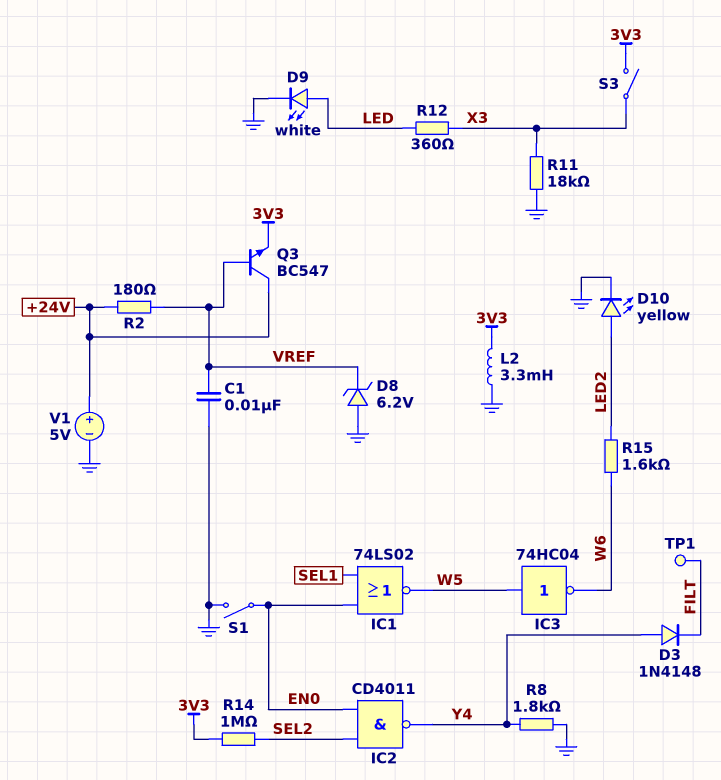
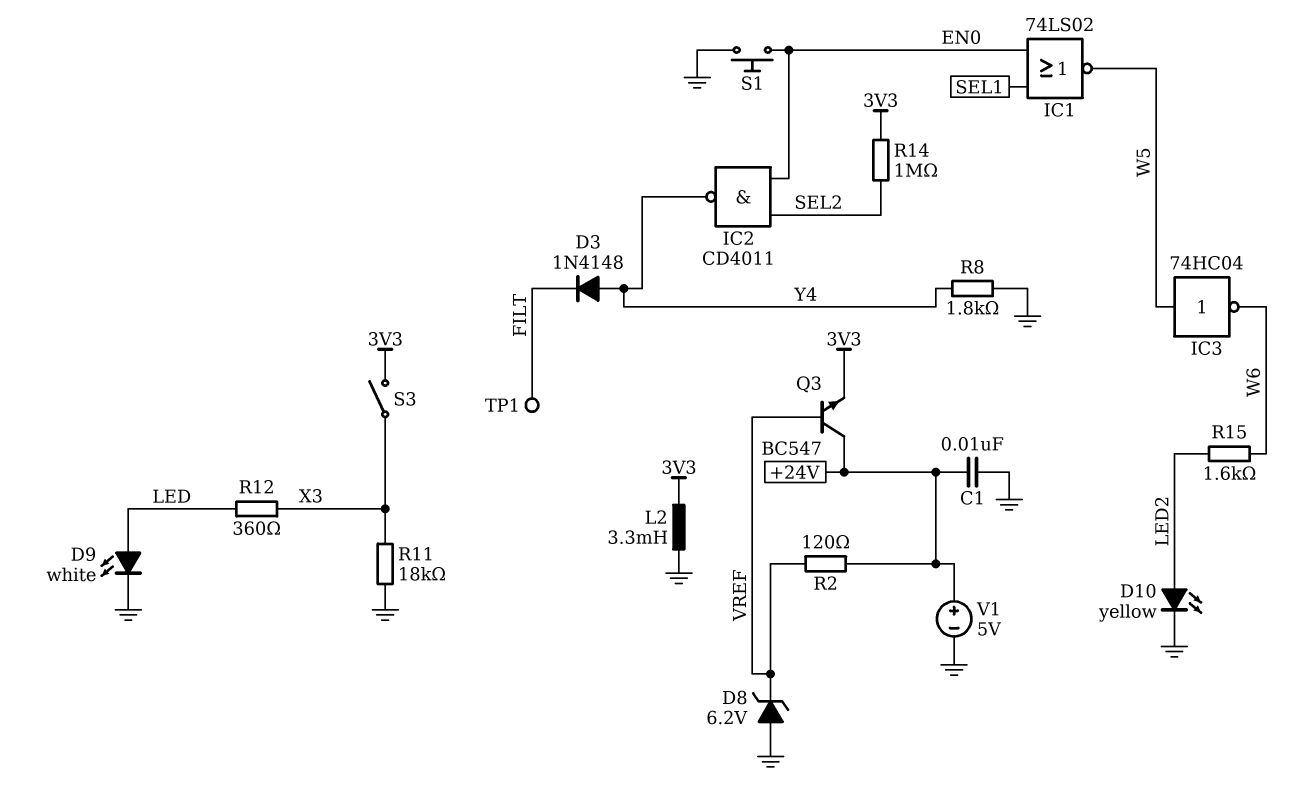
C1: 10nF (GND, VREF) -> 10nF (+24V, GND)
R2: 180 (+24V, VREF) -> 120 (+24V, VREF)
S1: switch (EN0, GND) -> button (EN0, GND)

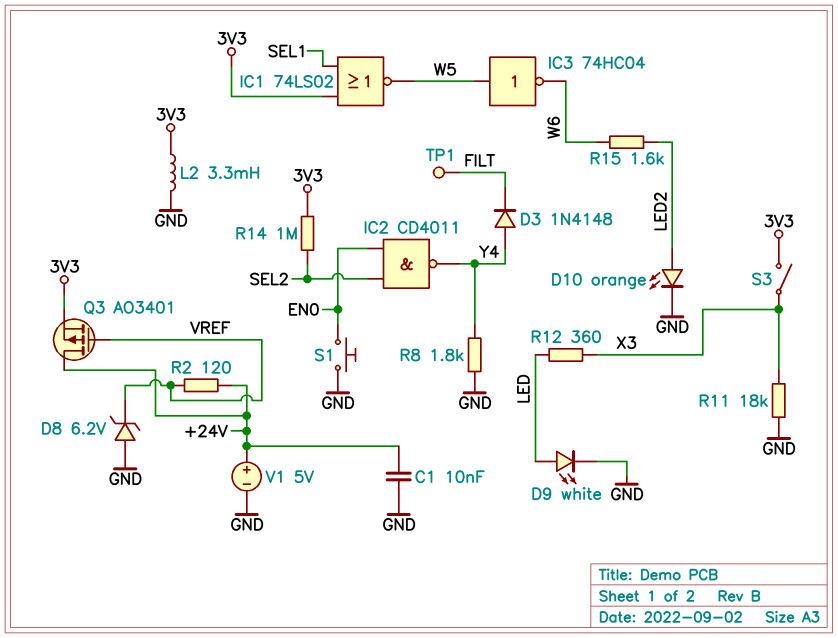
D10: LED yellow (A LED2, K GND) -> LED orange (A LED2, K GND)
IC1: NOR 74LS02 (in EN0, in SEL1, out W5) -> NOR 74LS02 (in 3V3, in SEL1, out W5)
Q3: NPN BC547 (B VREF, C +24V, E 3V3) -> PMOS AO3401 (G VREF, D +24V, S 3V3)

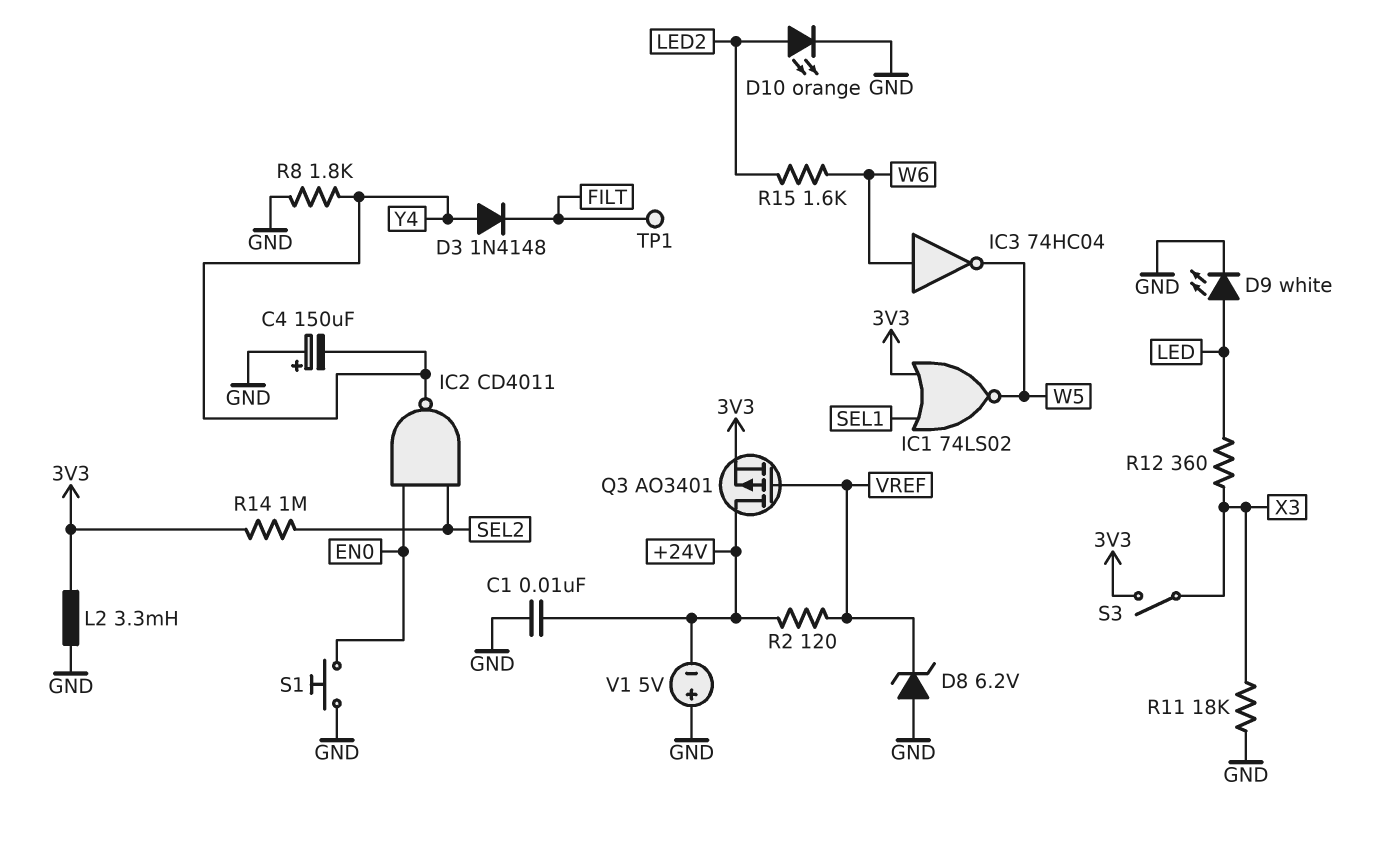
C4: none -> 150uF (plus GND, minus Y4)
IC3: NOT 74HC04 (in W5, out W6) -> NOT 74HC04 (in W6, out W5)
V1: 5V (plus +24V, minus GND) -> 5V (plus GND, minus +24V)

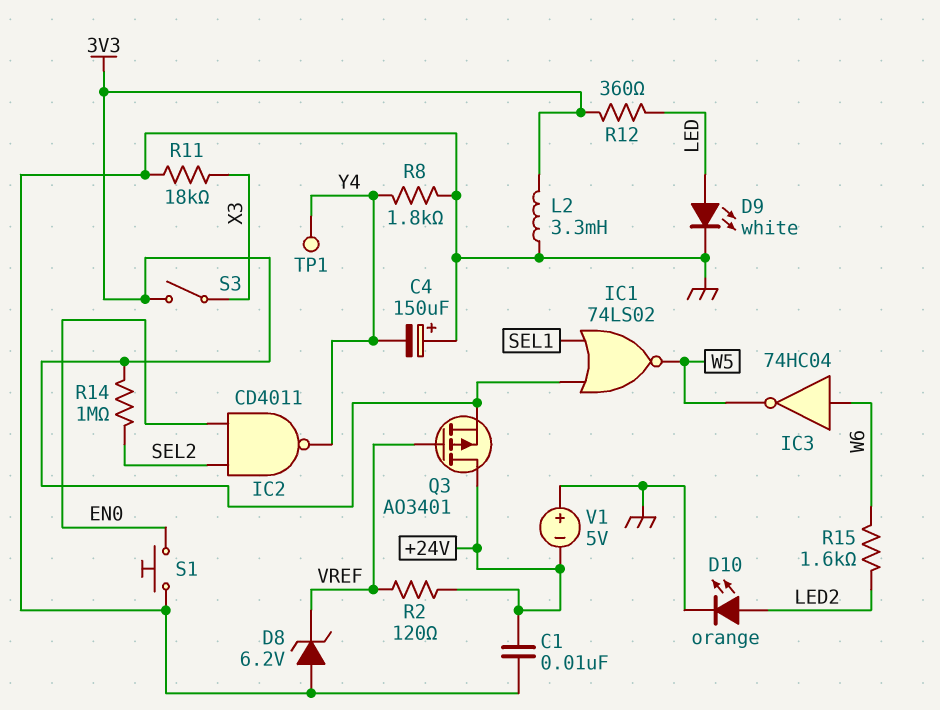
D3: diode 1N4148 (A Y4, K FILT) -> none
R12: 360 (LED, X3) -> 360 (3V3, LED)
TP1: test point (FILT) -> test point (Y4)

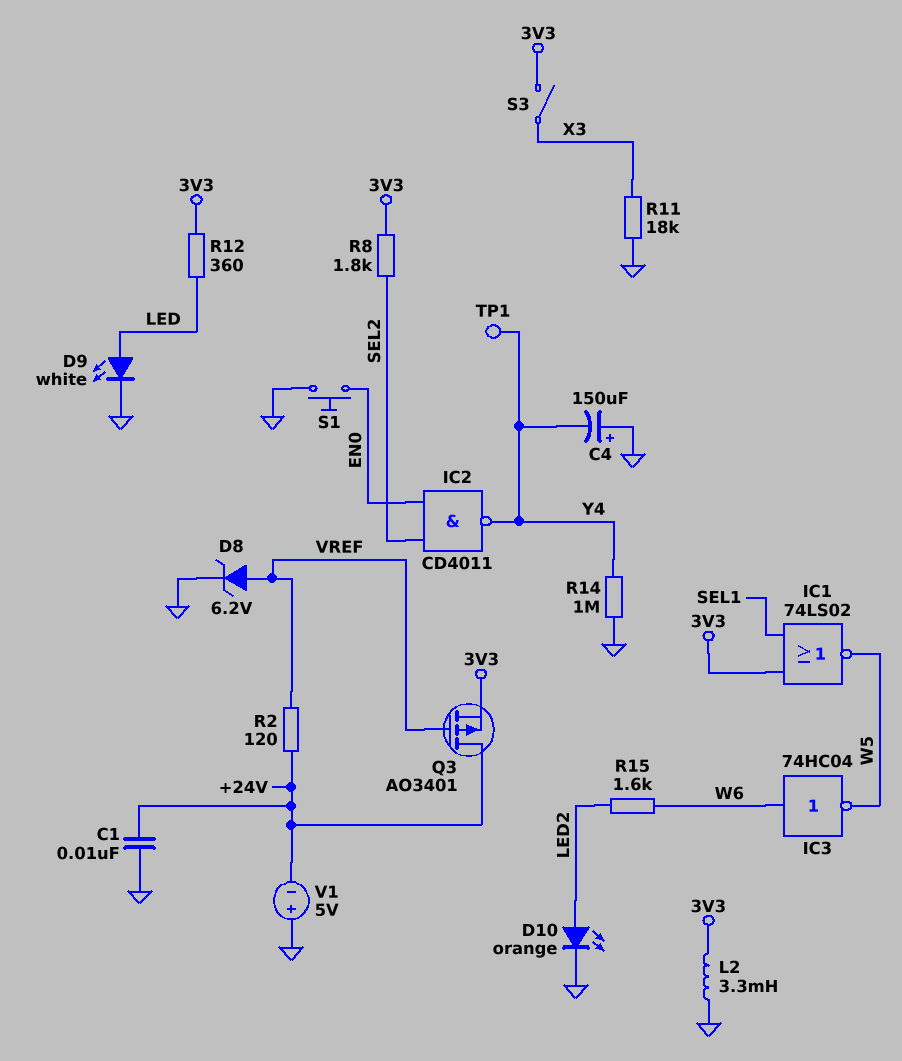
D8: zener 6.2V (A GND, K VREF) -> zener 6.2V (A VREF, K GND)
R8: 1.8k (GND, Y4) -> 1.8k (3V3, SEL2)
R14: 1M (3V3, SEL2) -> 1M (GND, Y4)

